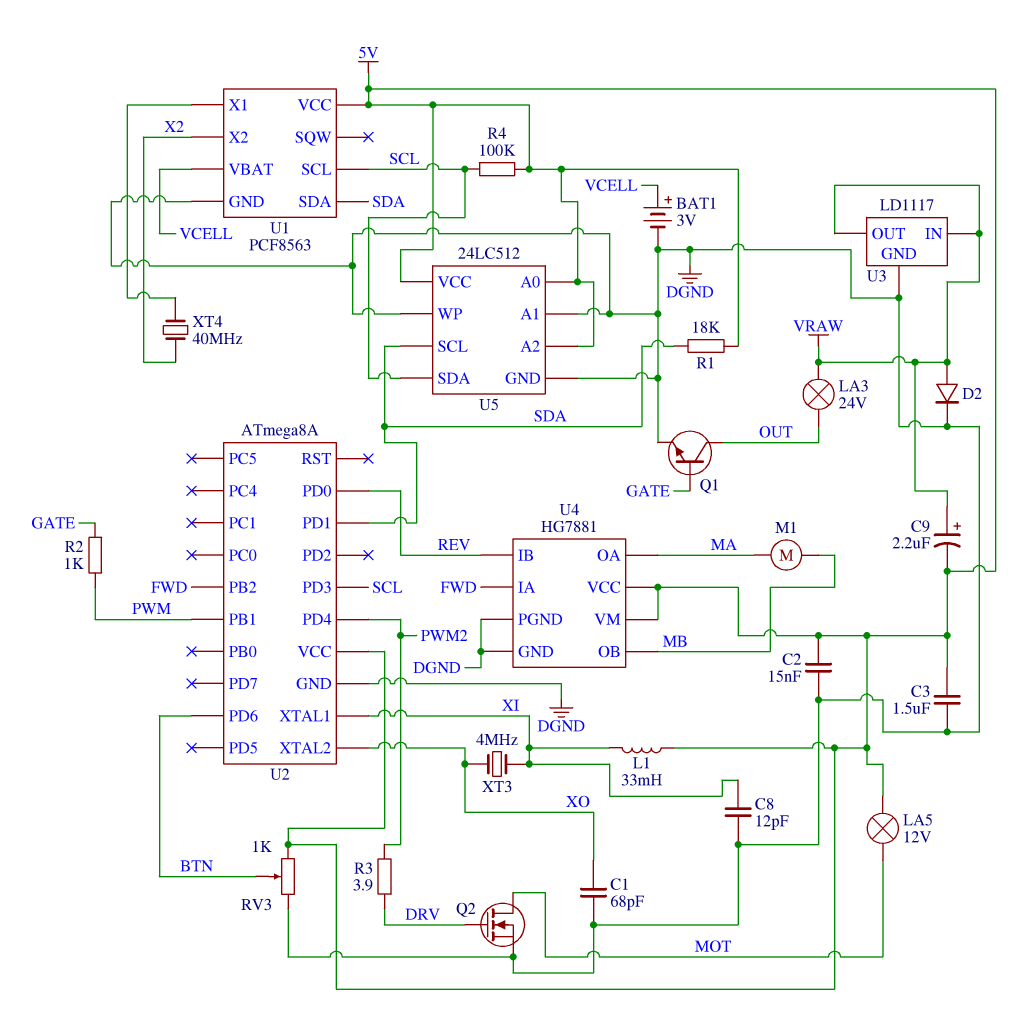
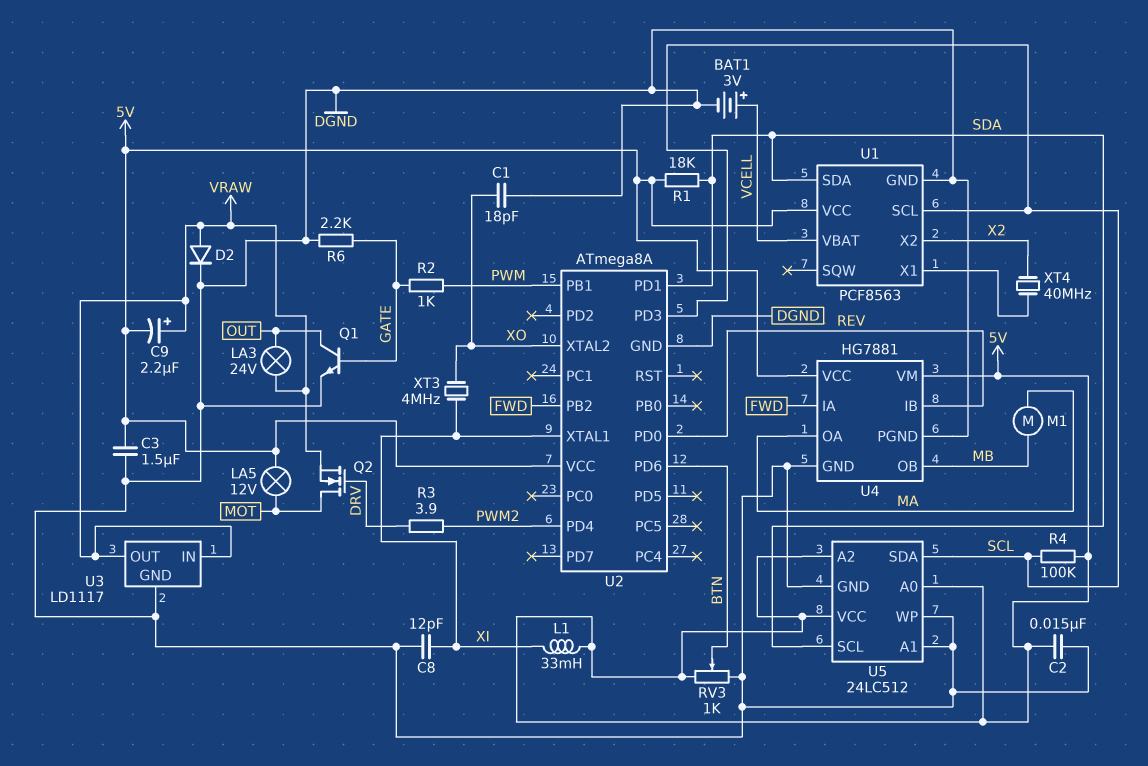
C1: 68pF (DGND, XO) -> 18pF (DGND, XO)
Q2: NMOS (G DRV, D MOT, S DGND) -> NMOS (G DRV, D MOT, S VRAW)
R6: none -> 2.2k (DGND, GATE)

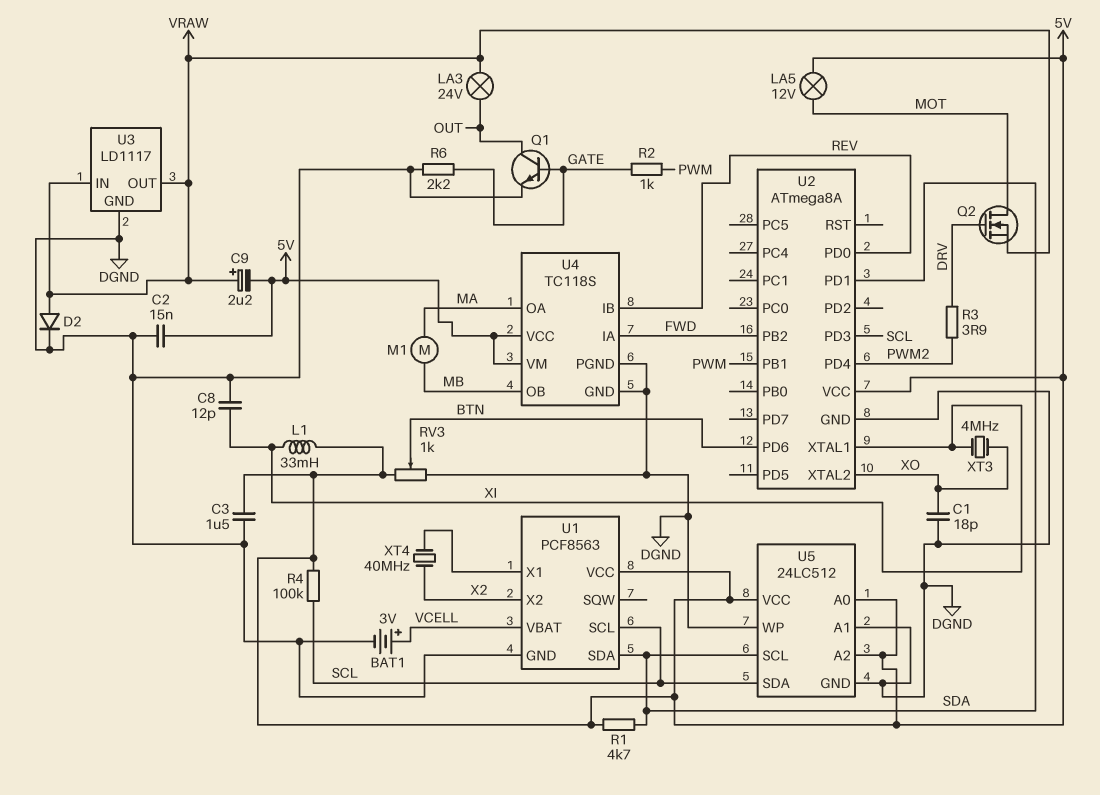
R1: 18k (5V, SDA) -> 4.7k (5V, SDA)
U4: HG7881 -> TC118S

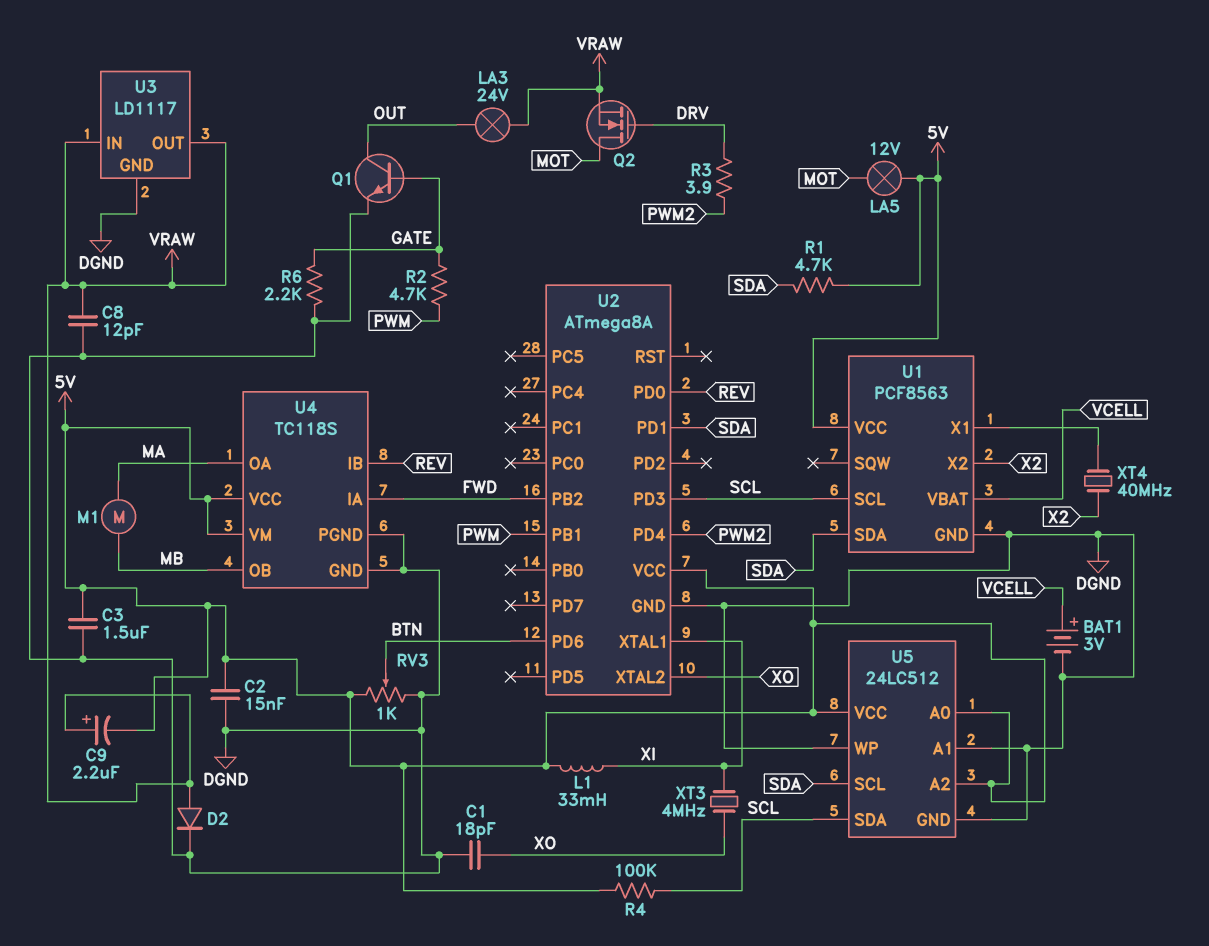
C8: 12pF (DGND, XI) -> 12pF (DGND, VRAW)
R2: 1k (GATE, PWM) -> 4.7k (GATE, PWM)

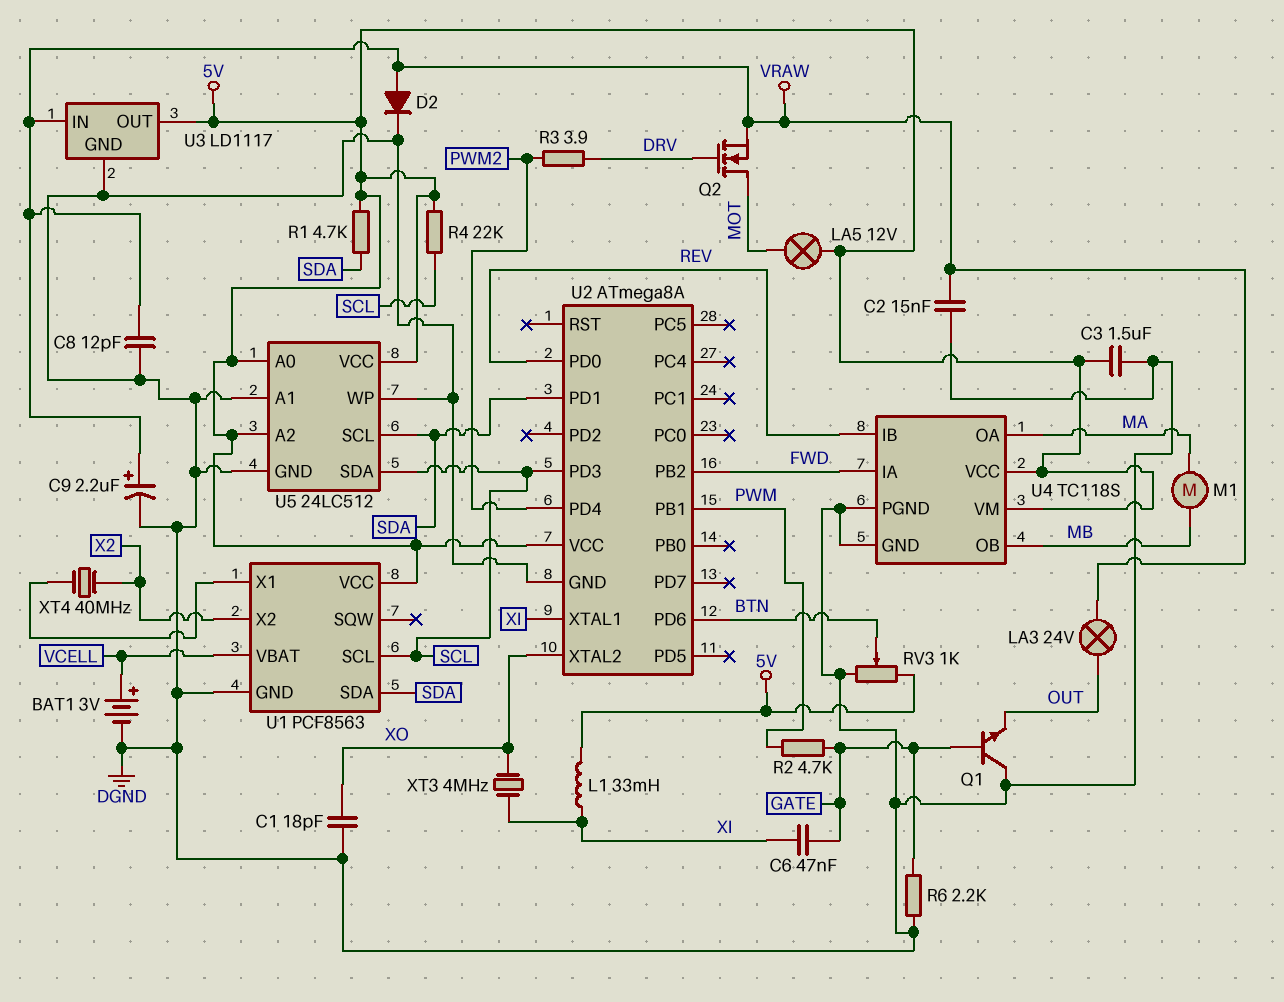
C2: 15nF (5V, DGND) -> 15nF (DGND, VRAW)
C6: none -> 47nF (GATE, XI)
C9: 2.2uF (plus VRAW, minus 5V) -> 2.2uF (plus VRAW, minus DGND)
Q1: NPN (B GATE, C OUT, E DGND) -> NPN (B GATE, C DGND, E OUT)
R4: 100k (5V, SCL) -> 22k (5V, SCL)
U3 pin OUT: VRAW -> 5V

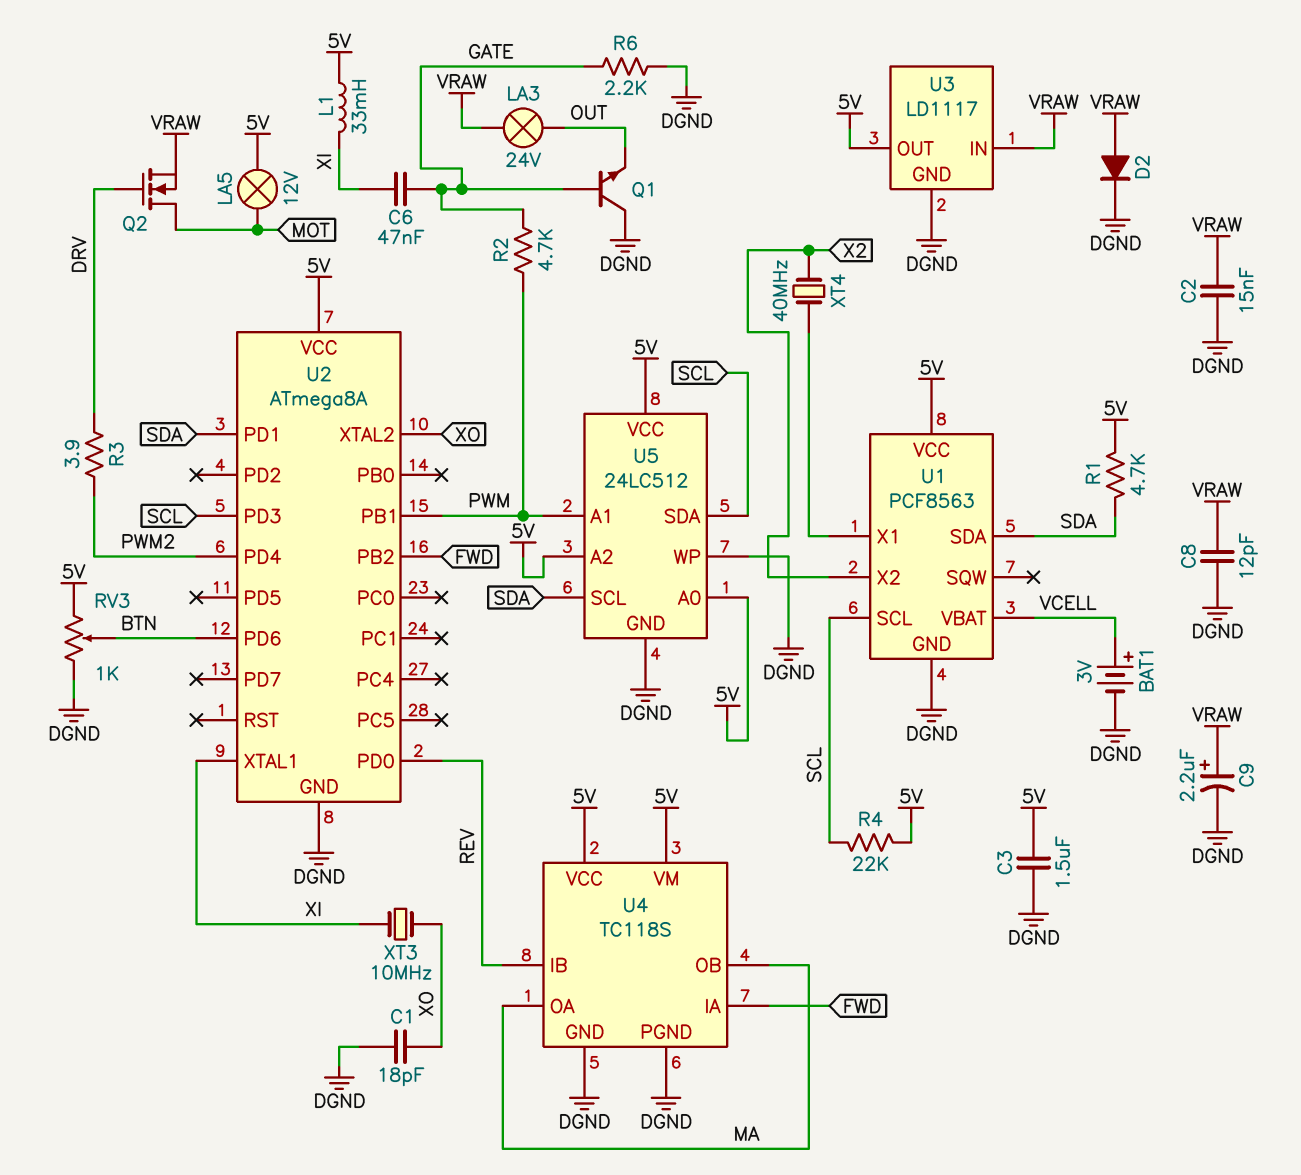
M1: motor (MA, MB) -> none
U4 pin OB: MB -> MA
U5 pin A1: DGND -> PWM
XT3: 4MHz (XI, XO) -> 10MHz (XI, XO)

